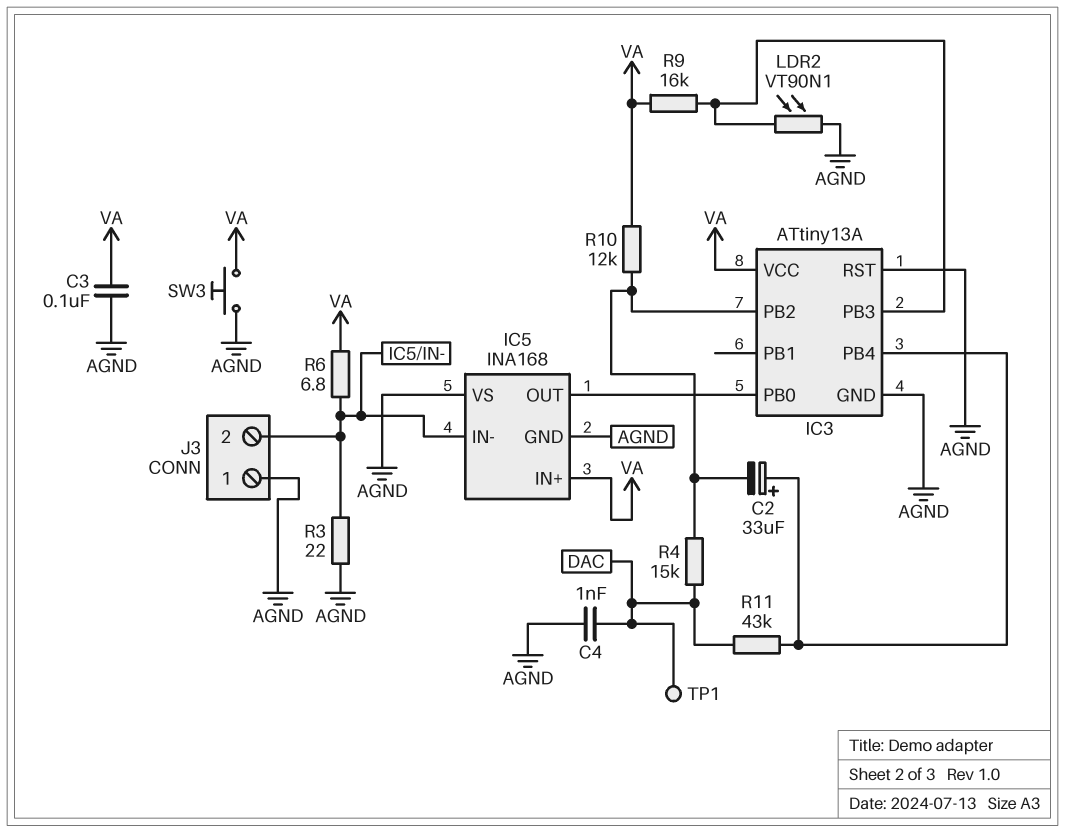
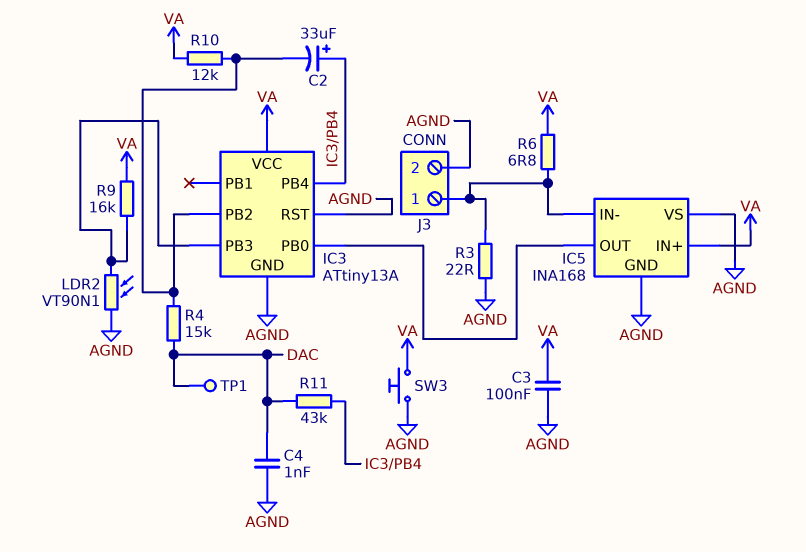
J3 pin 1: AGND -> IC5/IN-
J3 pin 2: IC5/IN- -> AGND

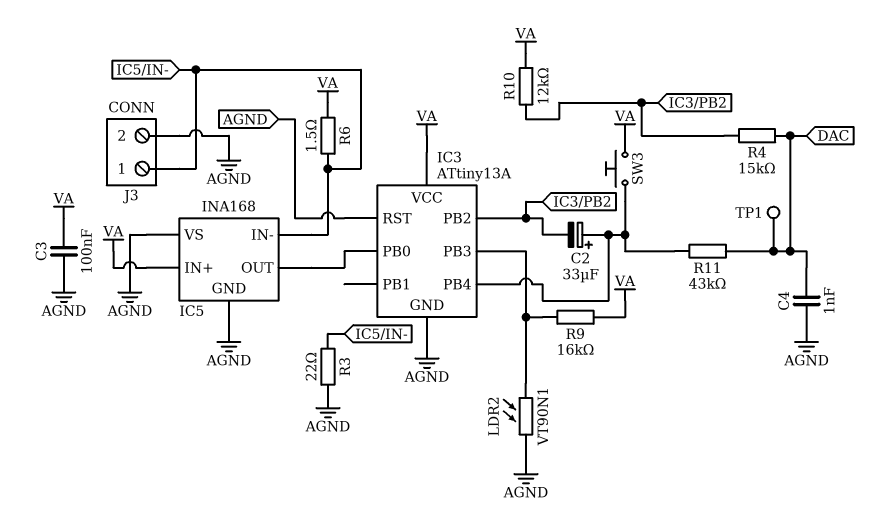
R6: 6.8 (IC5/IN-, VA) -> 1.5 (IC5/IN-, VA)
SW3: button (AGND, VA) -> button (IC3/PB4, VA)

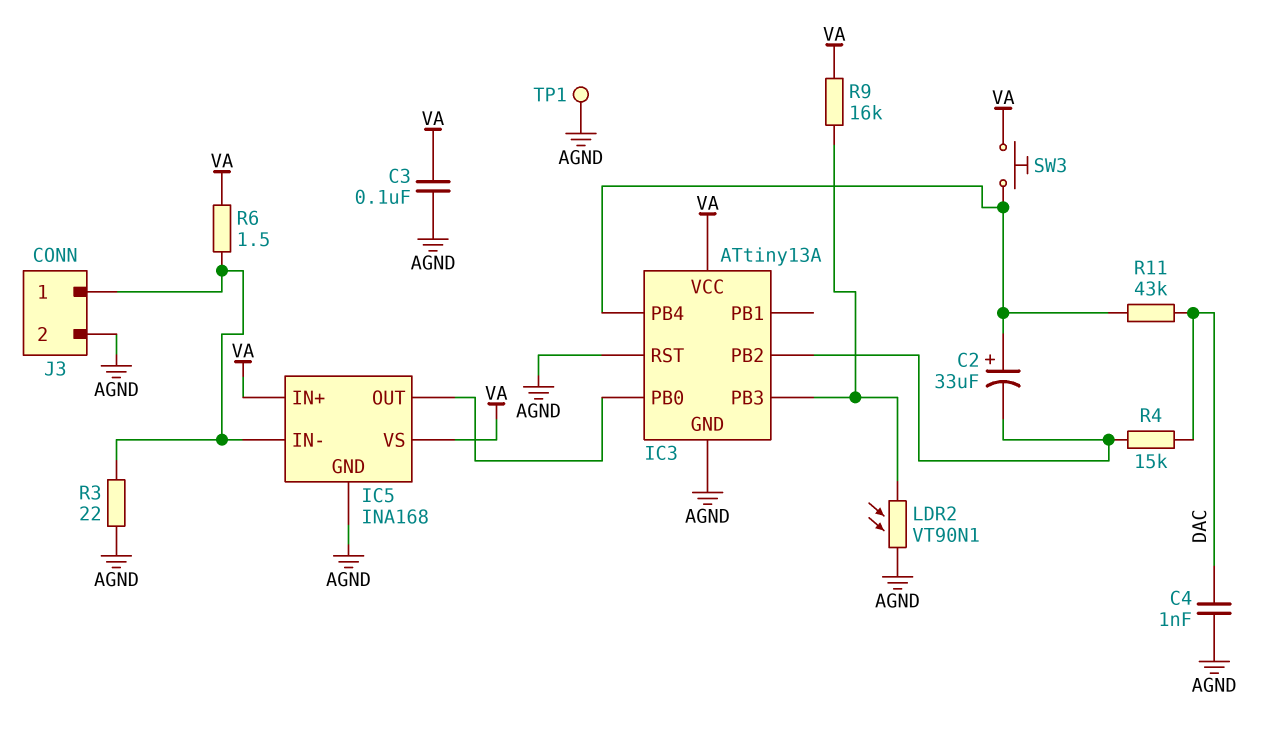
IC5 pin VS: AGND -> VA
R10: 12k (IC3/PB2, VA) -> none
TP1: test point (DAC) -> test point (AGND)

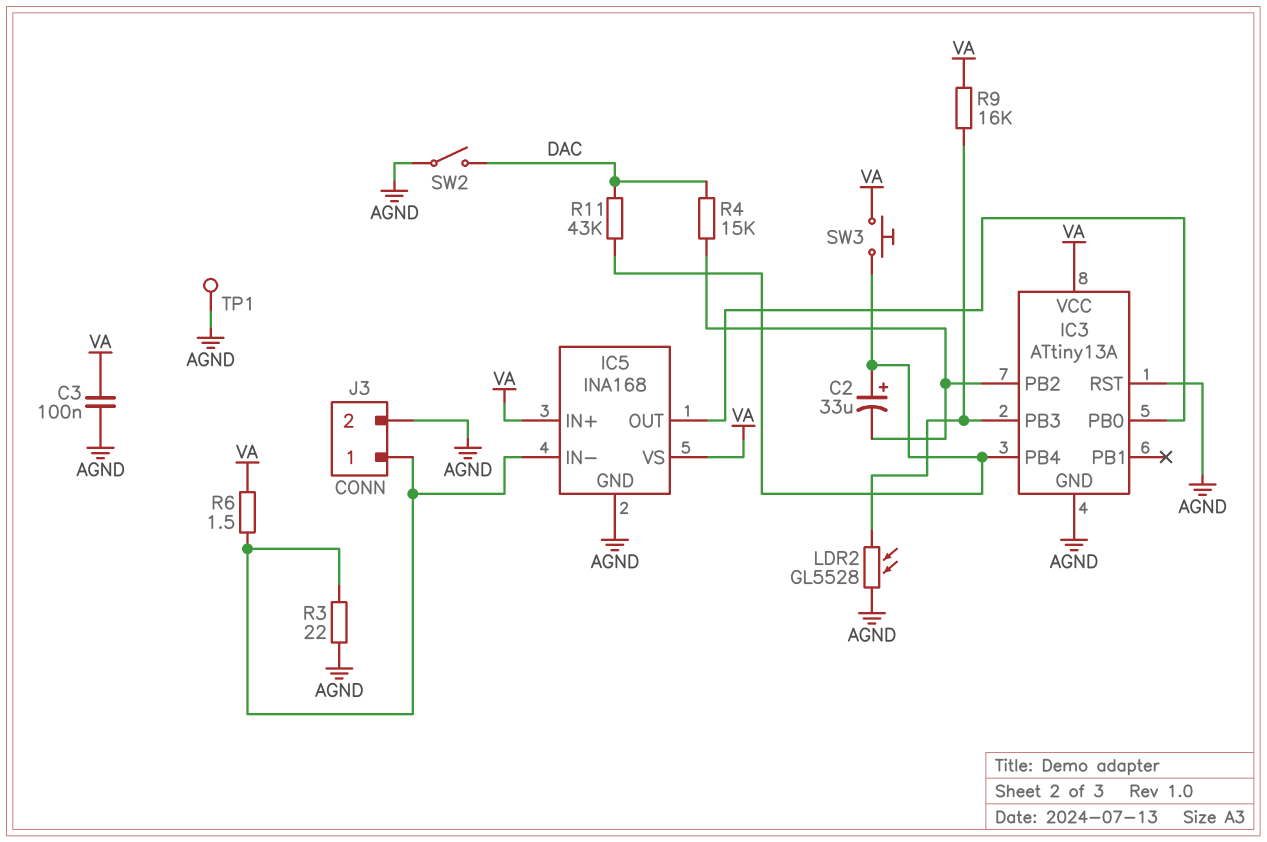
C4: 1nF (AGND, DAC) -> none
LDR2: VT90N1 (AGND, IC3/PB3) -> GL5528 (AGND, IC3/PB3)
SW2: none -> switch (AGND, DAC)

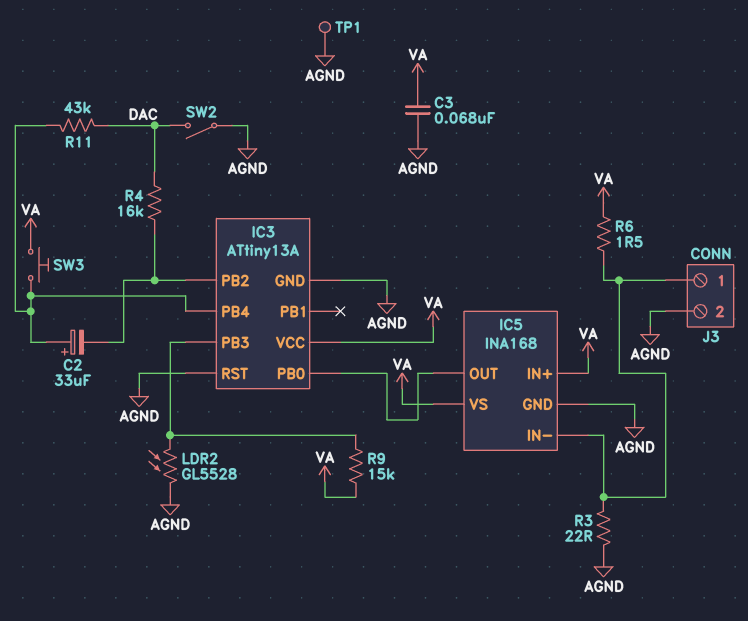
C3: 100nF (AGND, VA) -> 68nF (AGND, VA)
R4: 15k (DAC, IC3/PB2) -> 16k (DAC, IC3/PB2)
R9: 16k (IC3/PB3, VA) -> 15k (IC3/PB3, VA)

